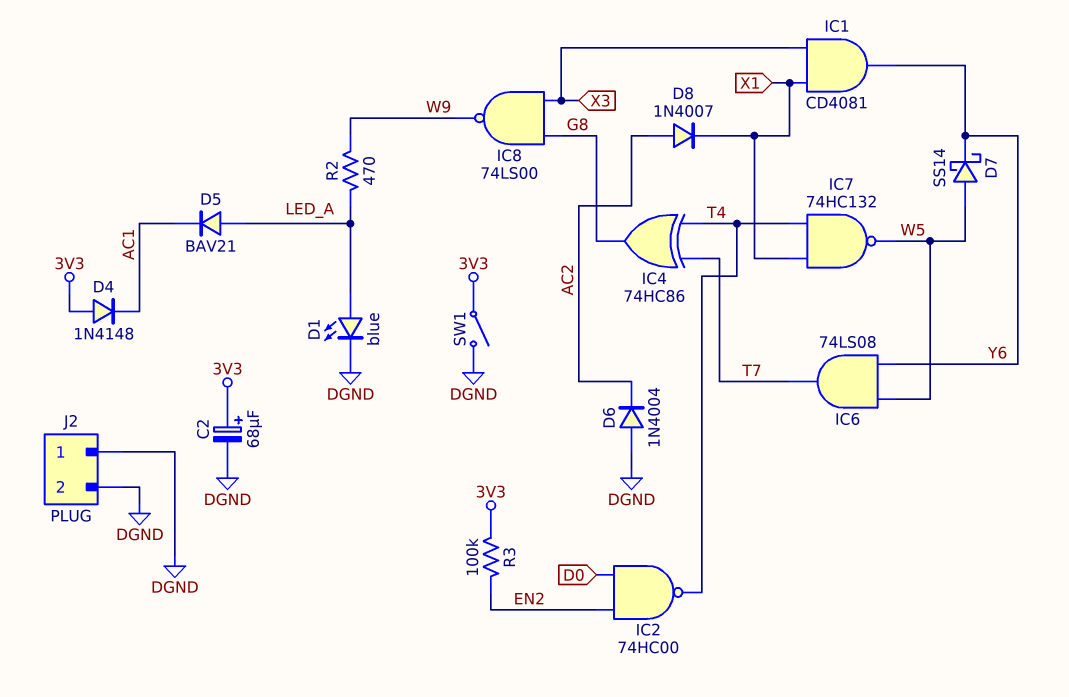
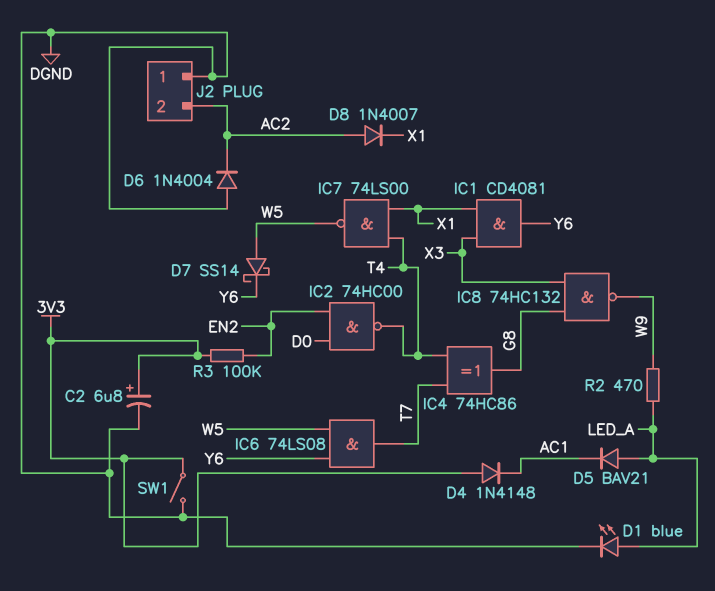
C2: 68uF (plus 3V3, minus DGND) -> 6.8uF (plus 3V3, minus DGND)
IC7: NAND 74HC132 (in T4, in X1, out W5) -> NAND 74LS00 (in T4, in X1, out W5)
IC8: NAND 74LS00 (in G8, in X3, out W9) -> NAND 74HC132 (in G8, in X3, out W9)
J2 pin 2: DGND -> AC2

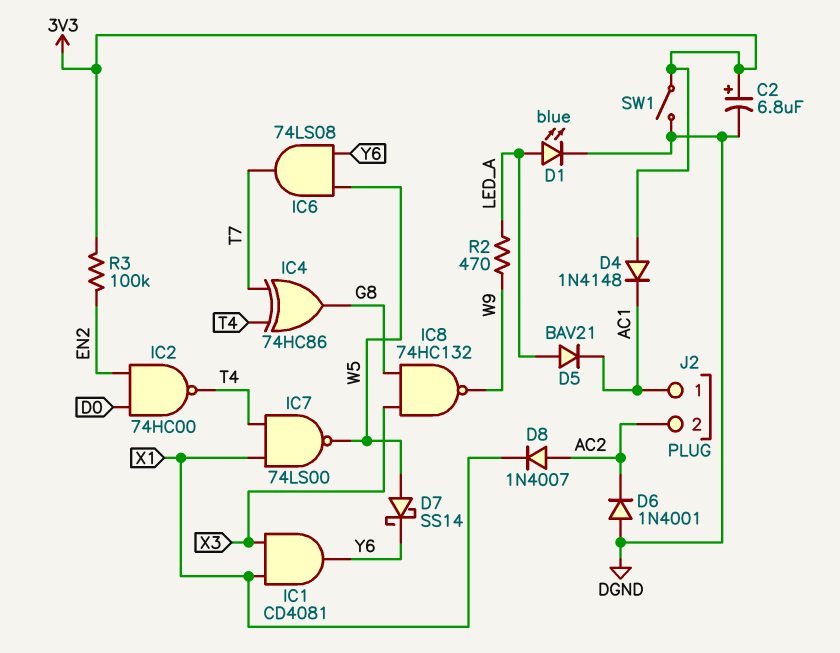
D6: diode 1N4004 (A DGND, K AC2) -> diode 1N4001 (A DGND, K AC2)
J2 pin 1: DGND -> AC1

